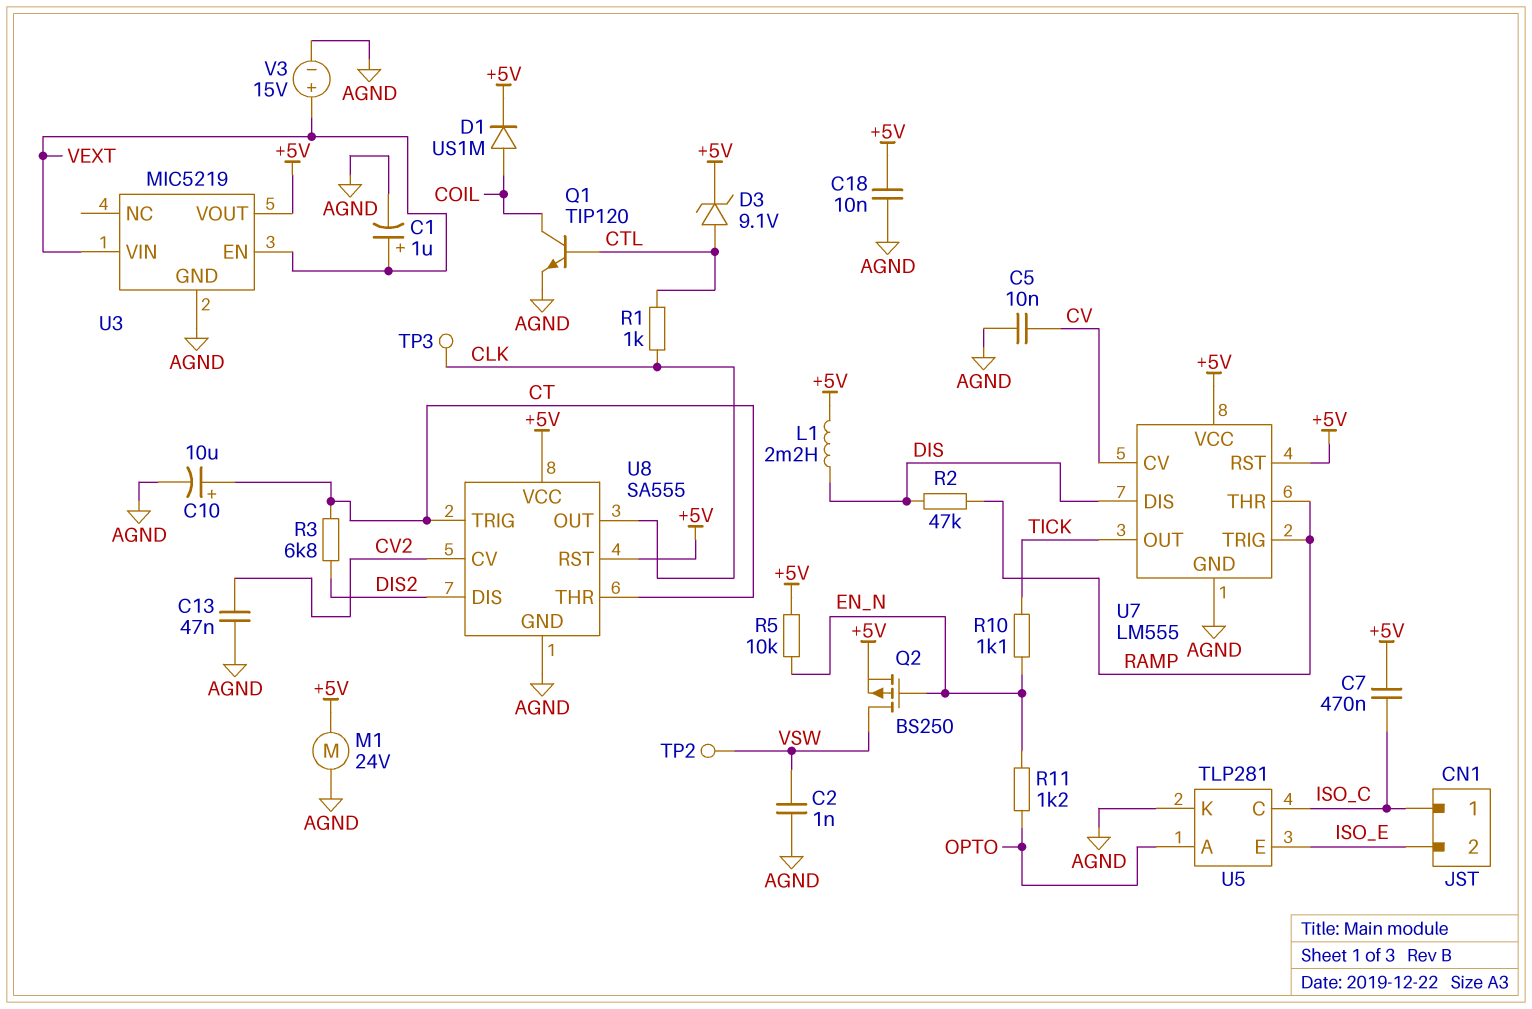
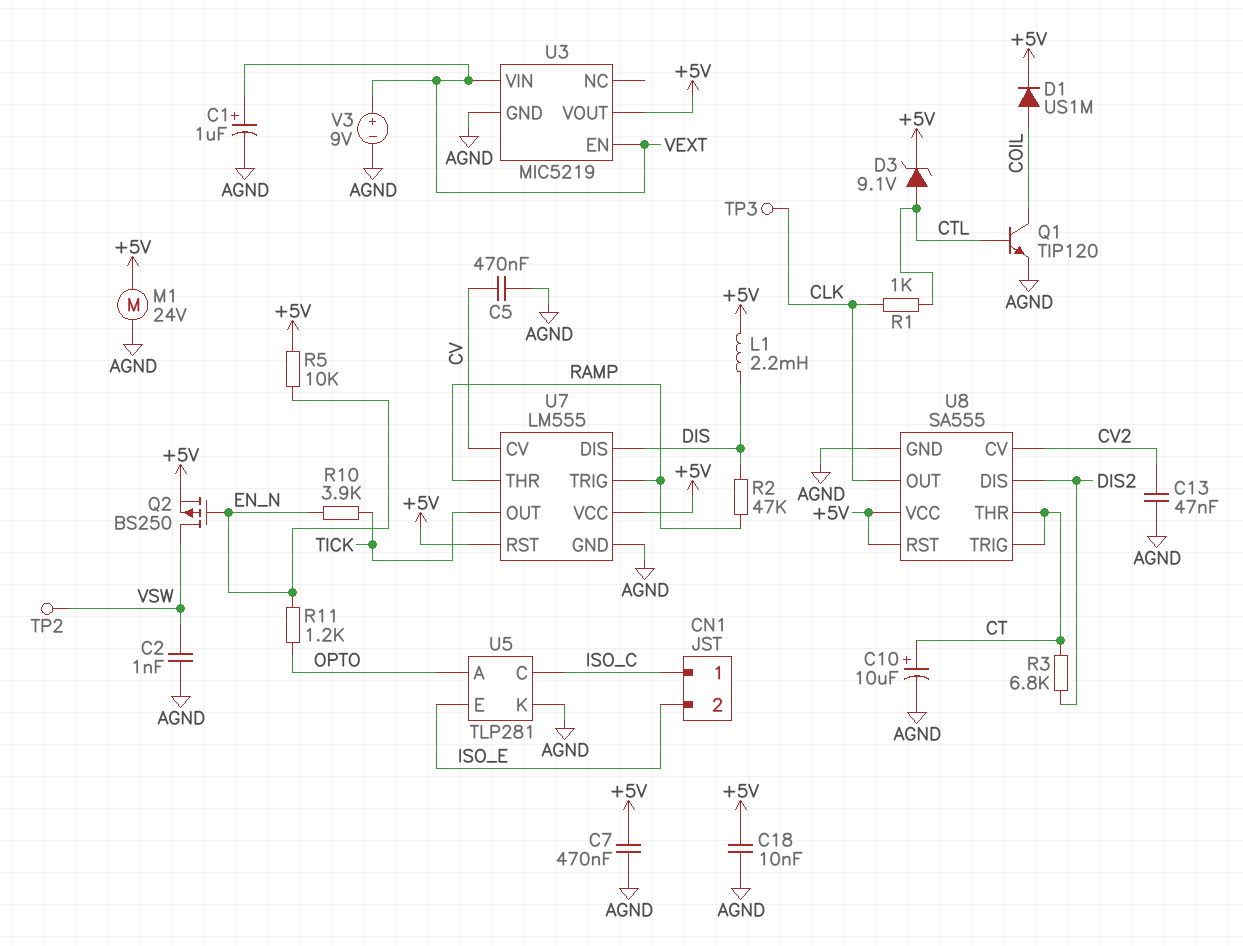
C5: 10nF (AGND, CV) -> 470nF (AGND, CV)
C7: 470nF (+5V, ISO_C) -> 470nF (+5V, AGND)
R10: 1.1k (EN_N, TICK) -> 3.9k (EN_N, TICK)
V3: 15V (plus VEXT, minus AGND) -> 9V (plus VEXT, minus AGND)

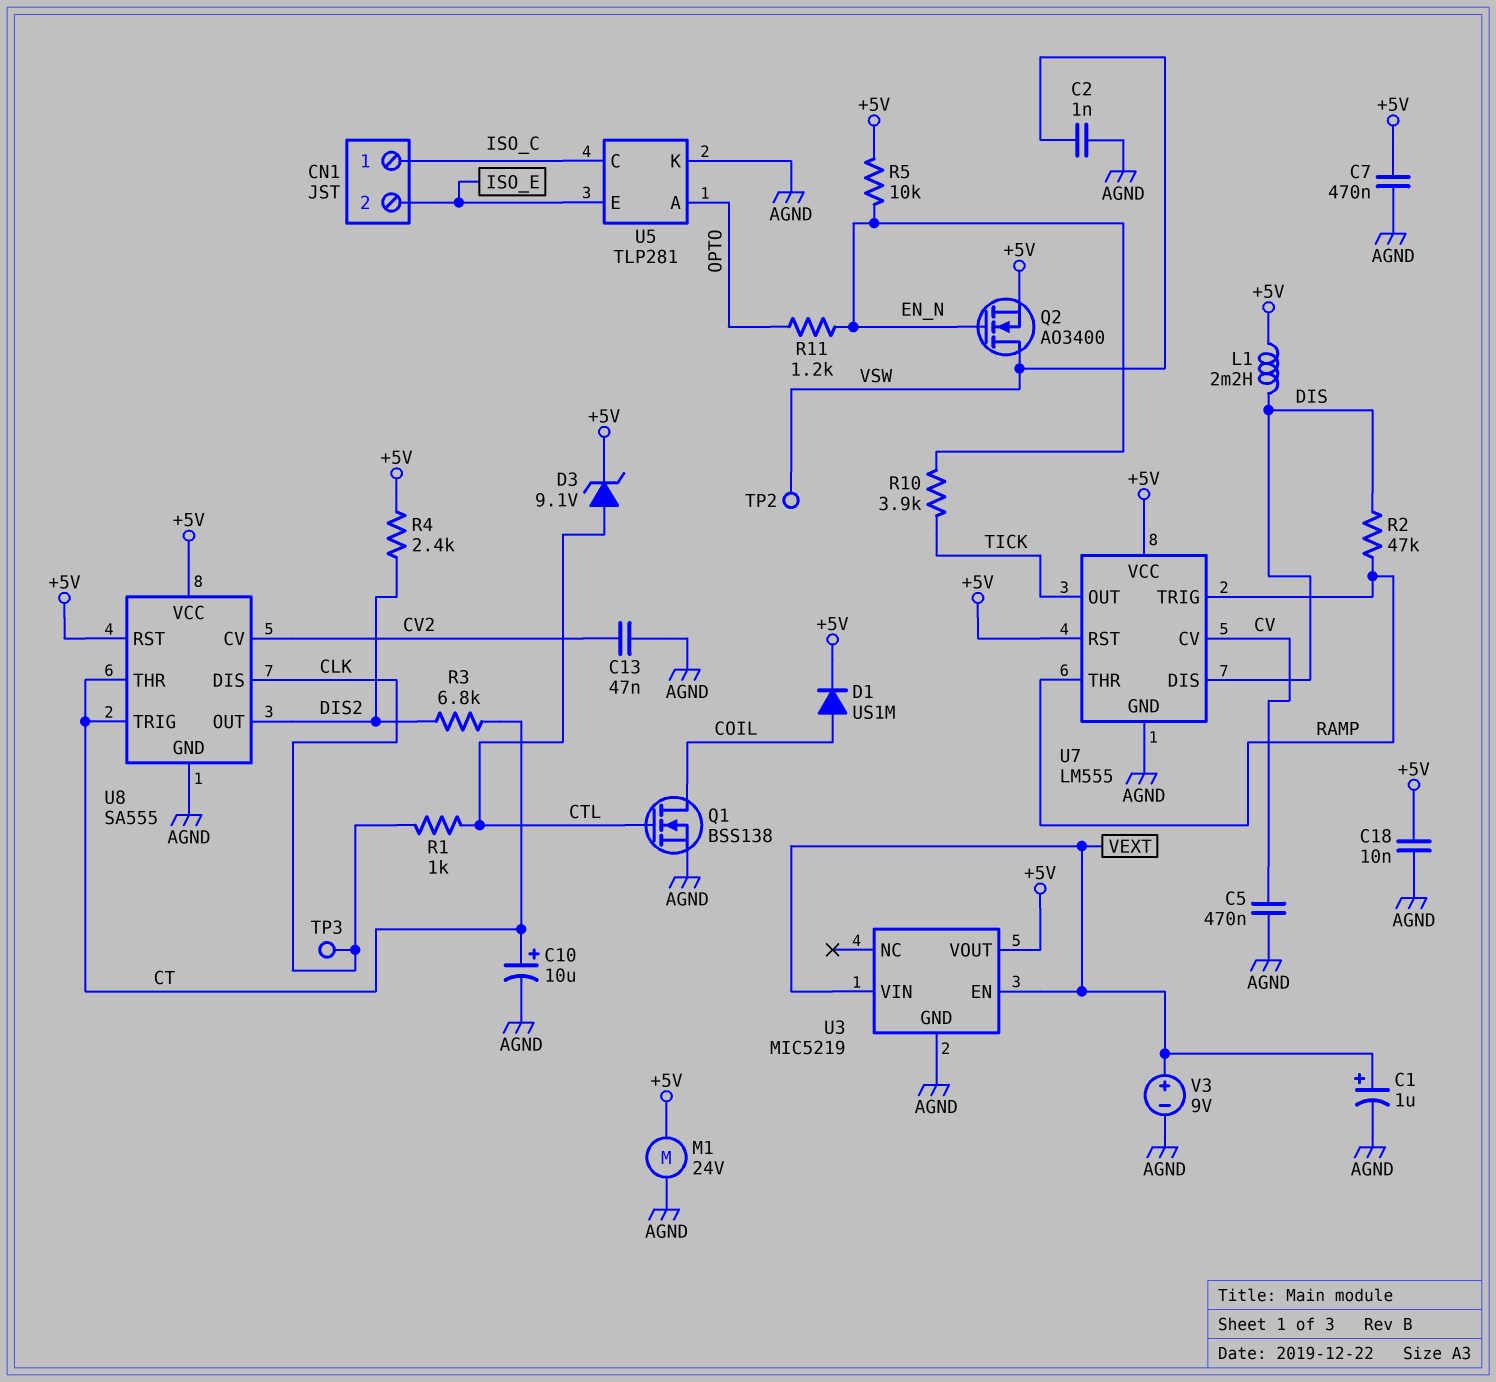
Q1: NPN TIP120 (B CTL, C COIL, E AGND) -> NMOS BSS138 (G CTL, D COIL, S AGND)
Q2: PMOS BS250 (G EN_N, D VSW, S +5V) -> NMOS AO3400 (G EN_N, D VSW, S +5V)
R4: none -> 2.4k (+5V, DIS2)
U8 pin DIS: DIS2 -> CLK
U8 pin OUT: CLK -> DIS2

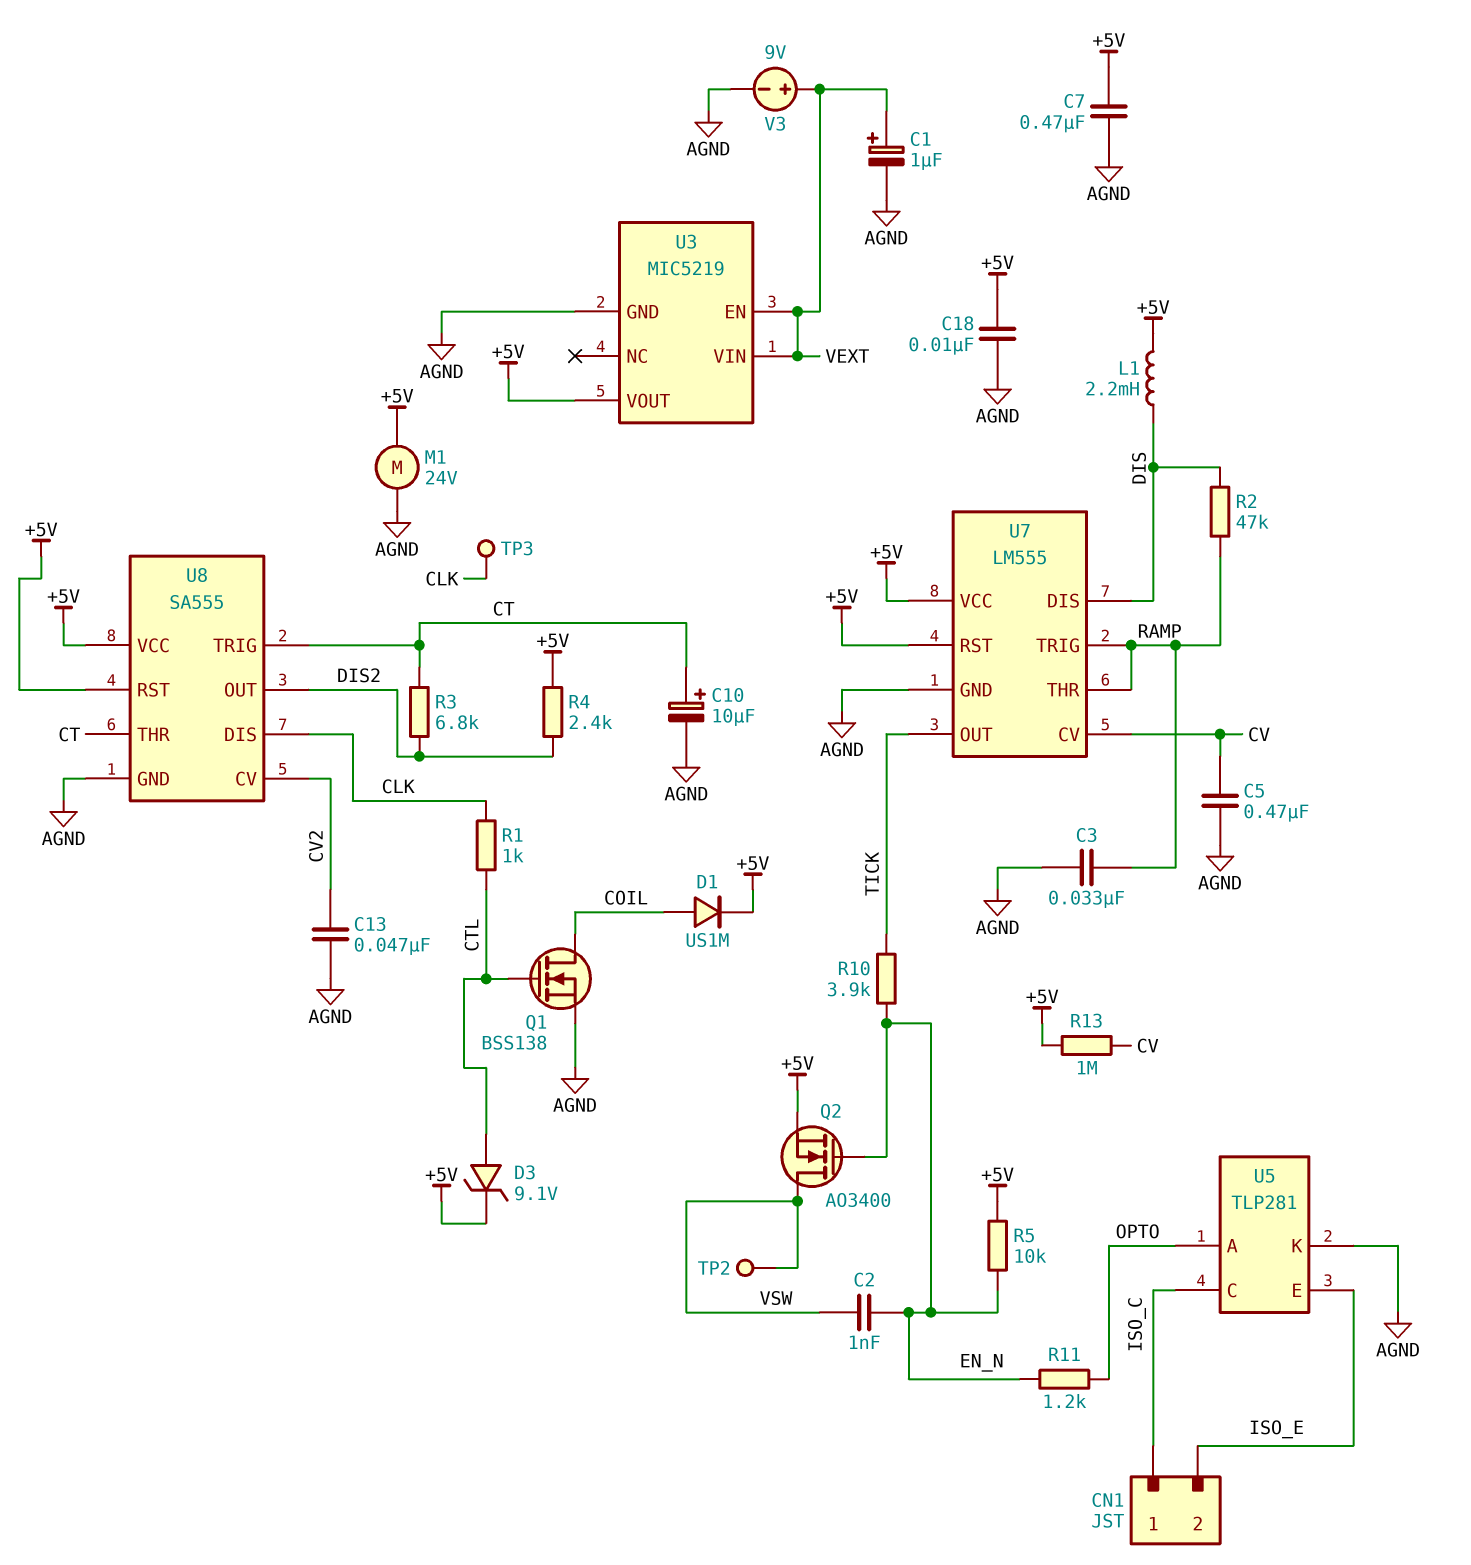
C2: 1nF (AGND, VSW) -> 1nF (EN_N, VSW)
C3: none -> 33nF (AGND, RAMP)
R13: none -> 1M (+5V, CV)

